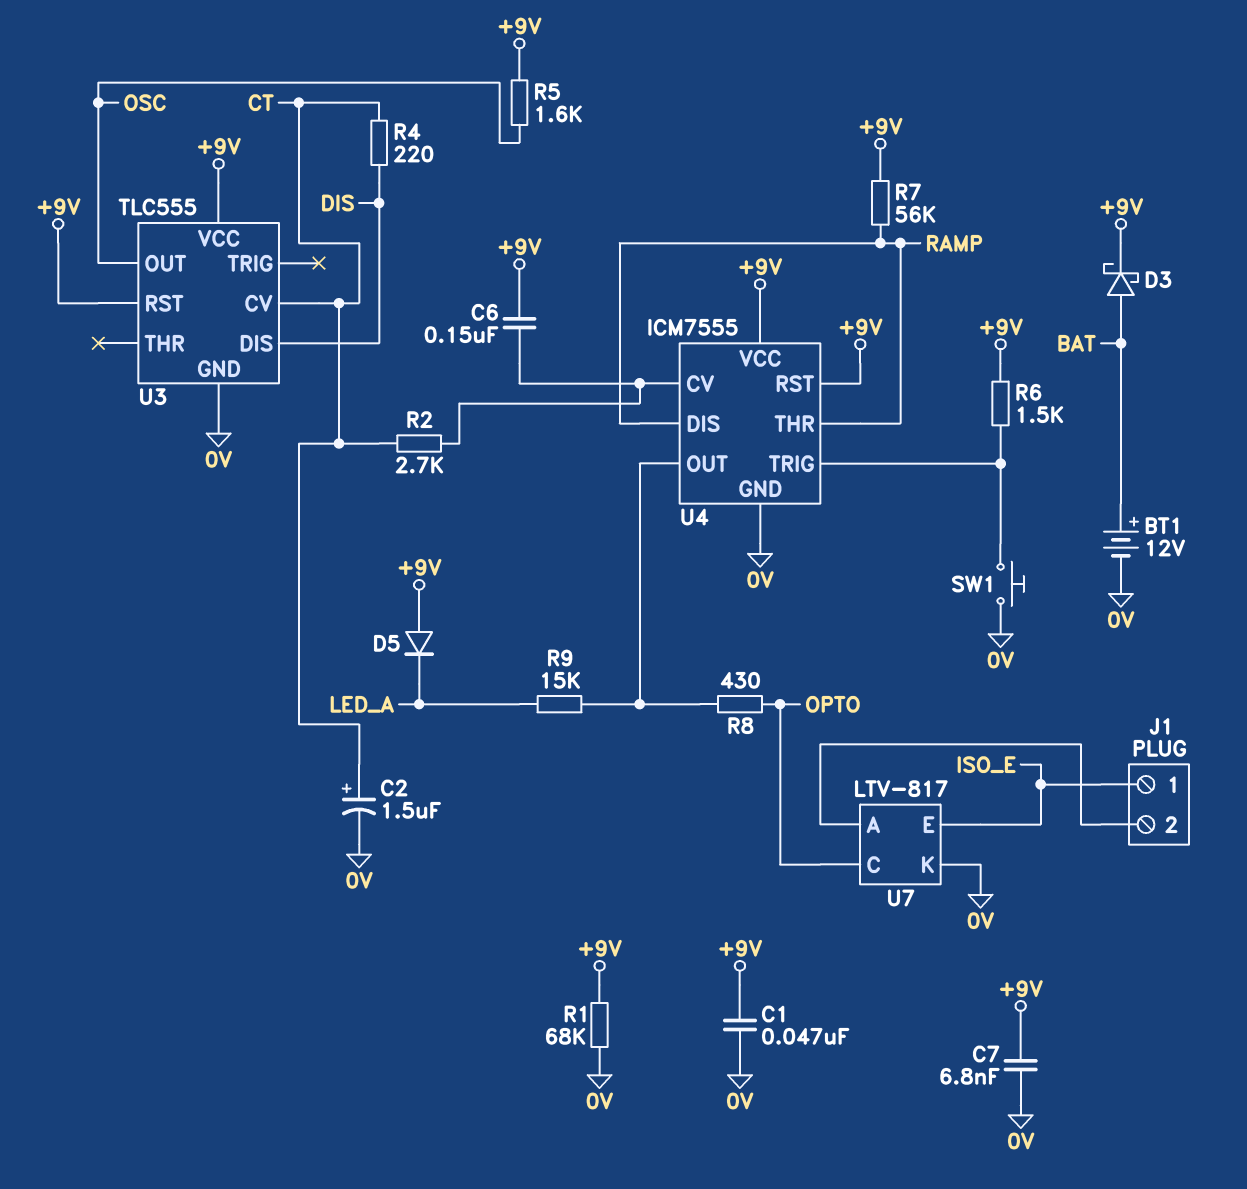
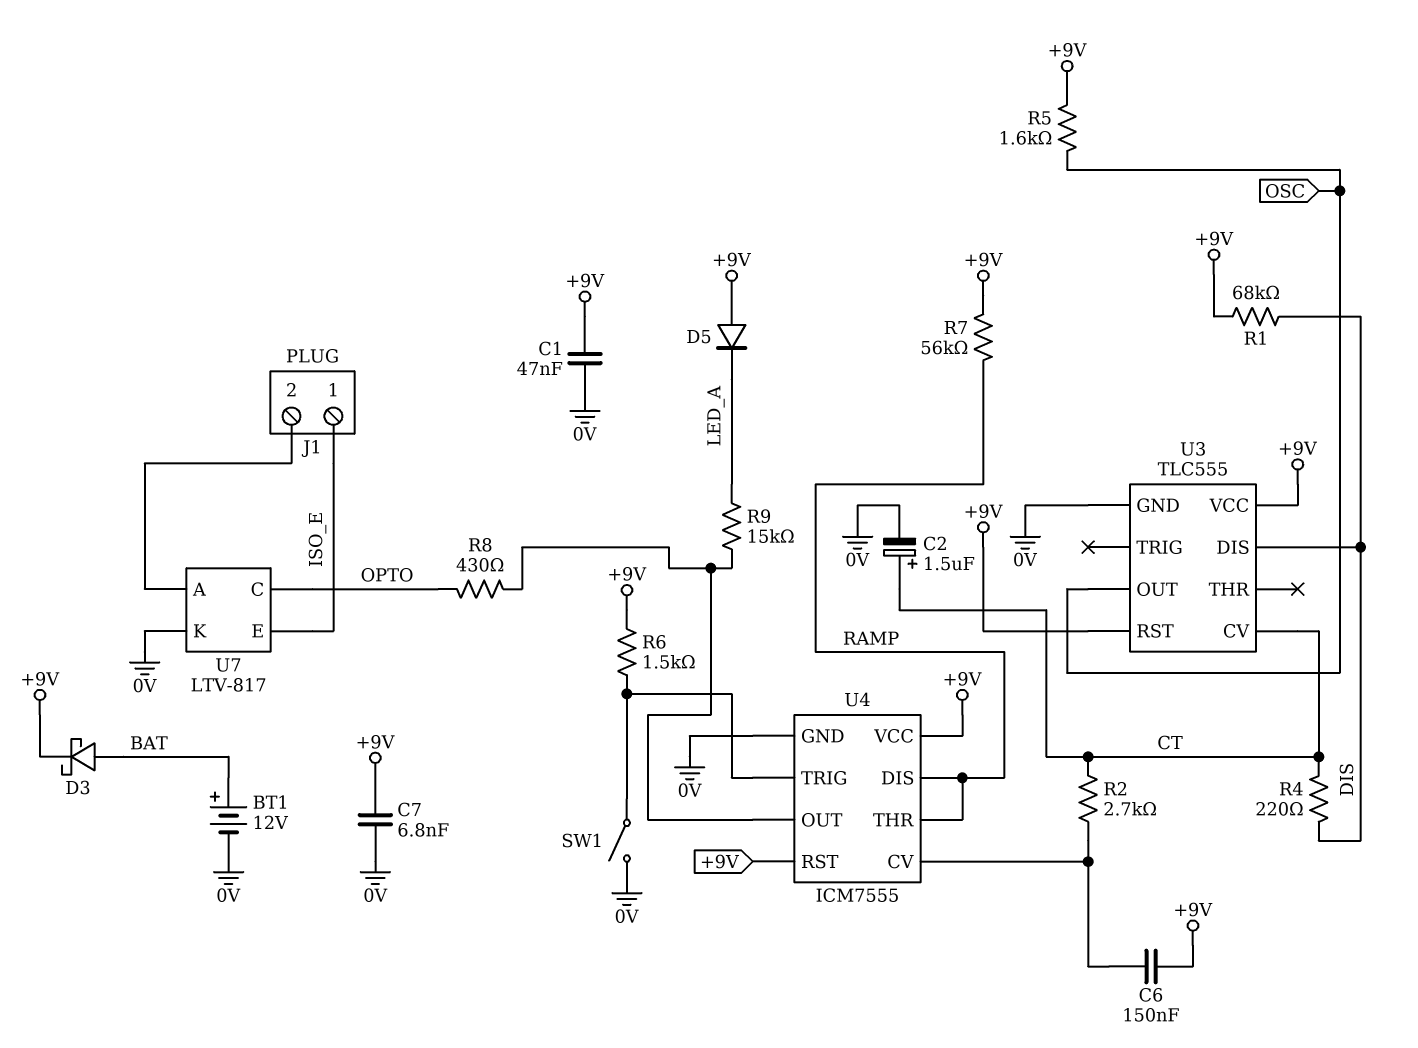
R1: 68k (+9V, 0V) -> 68k (+9V, DIS)
SW1: button (0V, U4/TRIG) -> switch (0V, U4/TRIG)

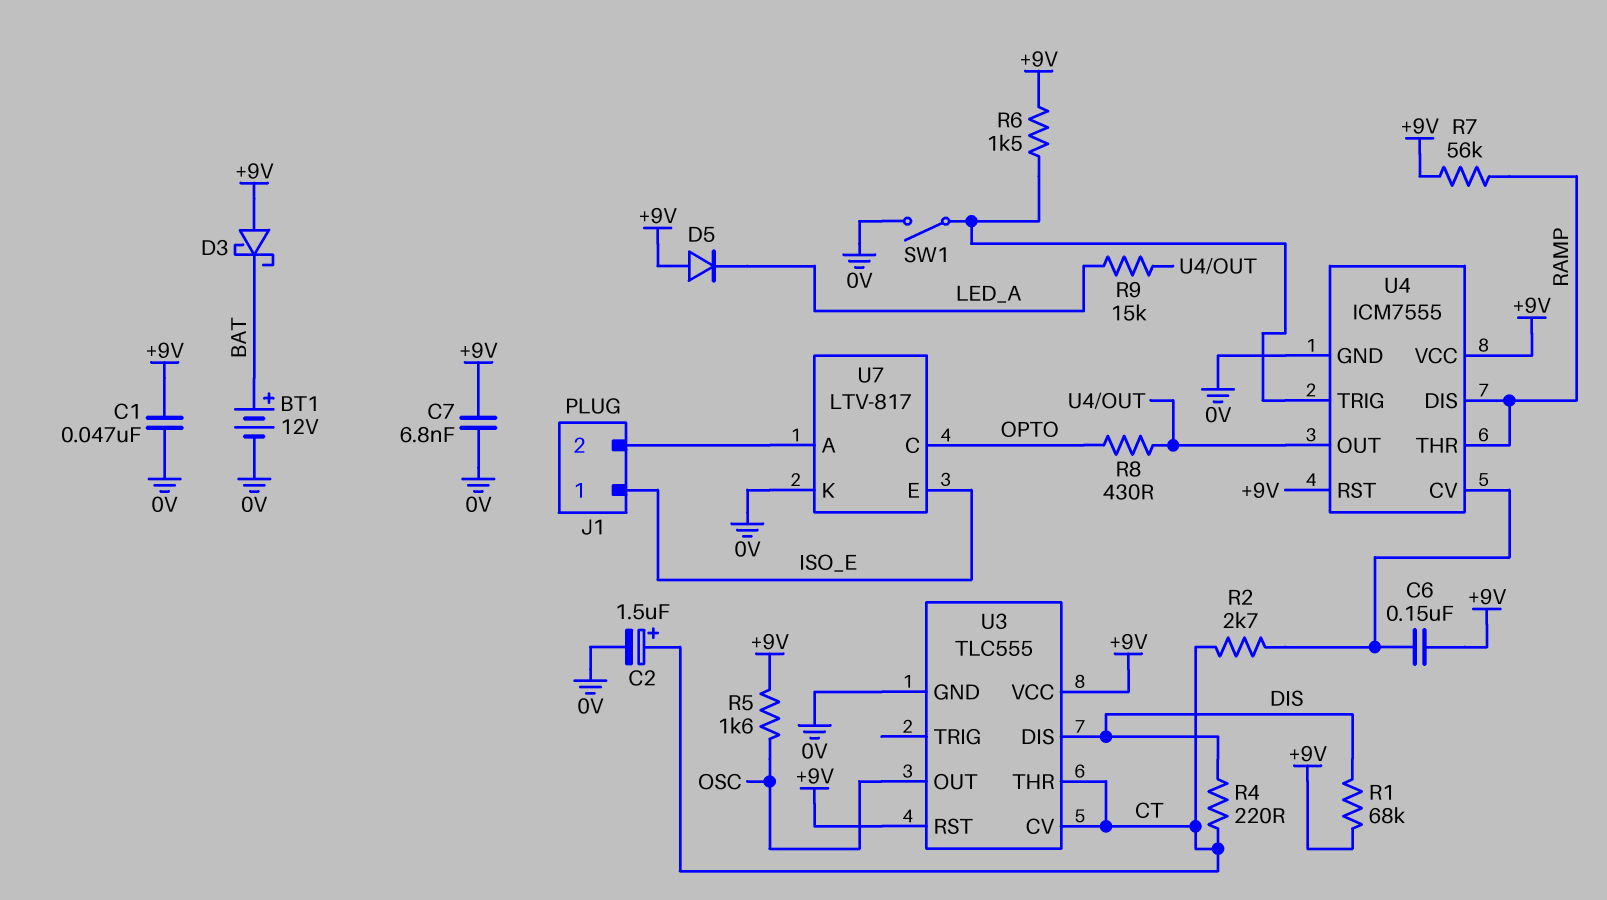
D3: schottky (A BAT, K +9V) -> schottky (A +9V, K BAT)
U3 pin THR: none -> CT

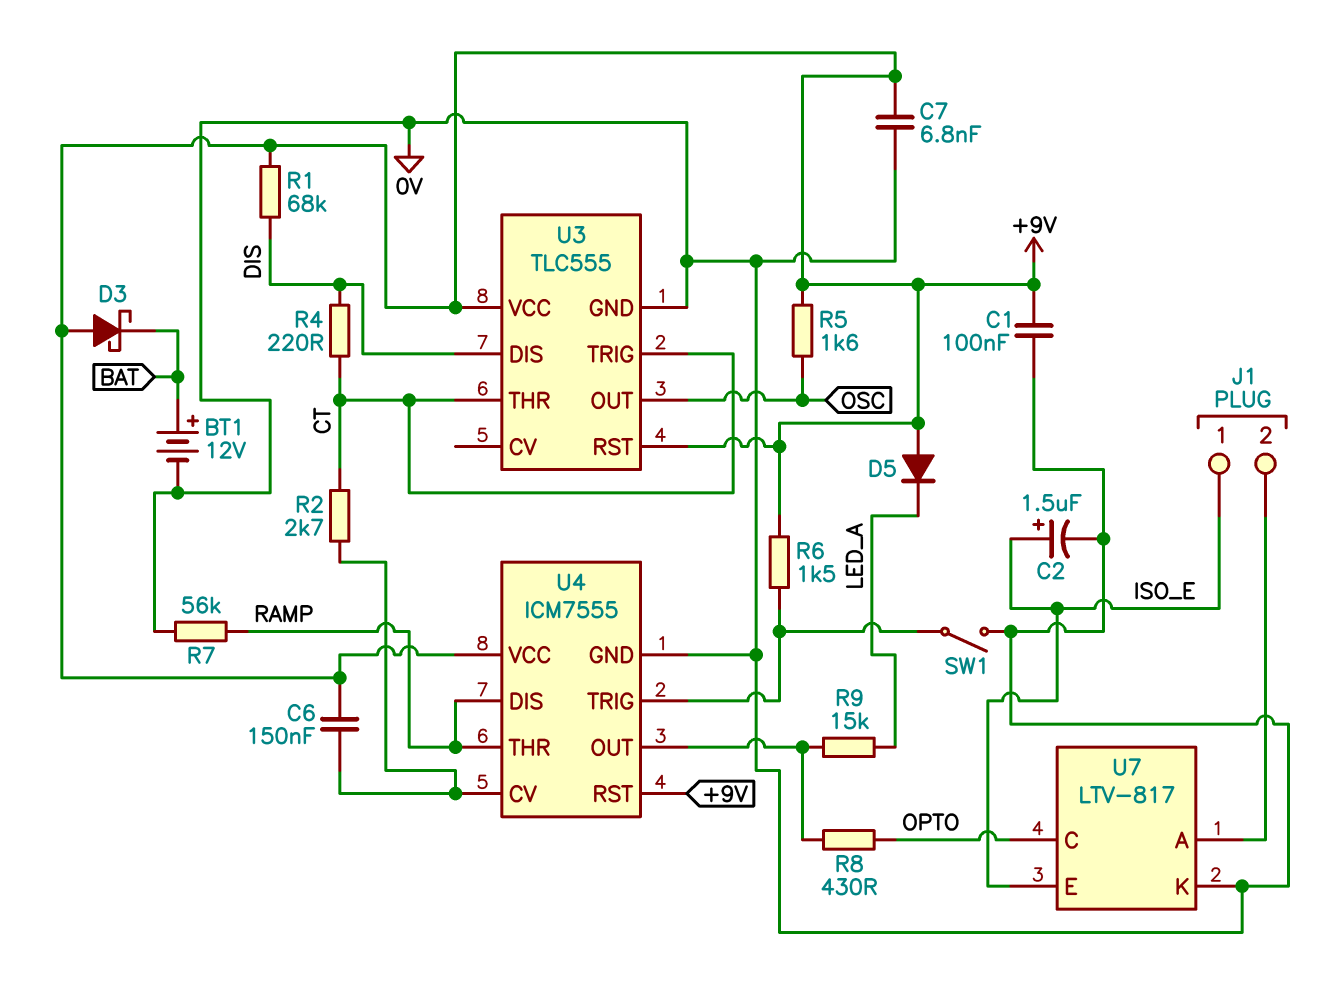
C1: 47nF (+9V, 0V) -> 100nF (+9V, 0V)
C2: 1.5uF (plus CT, minus 0V) -> 1.5uF (plus ISO_E, minus 0V)
R7: 56k (+9V, RAMP) -> 56k (0V, RAMP)
U3 pin CV: CT -> none
U3 pin TRIG: none -> CT

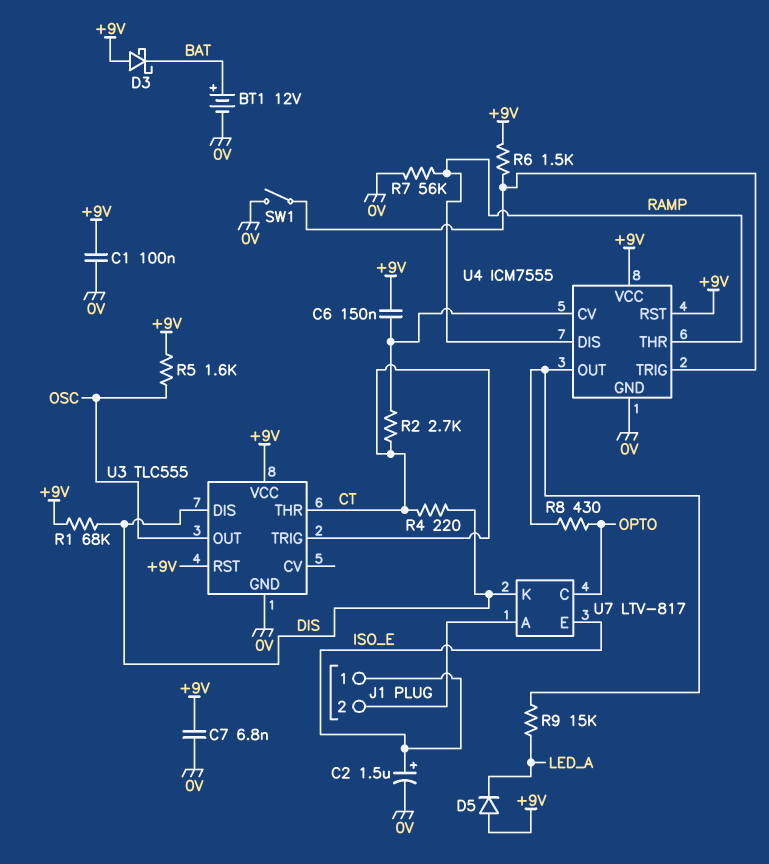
U7 pin K: 0V -> DIS

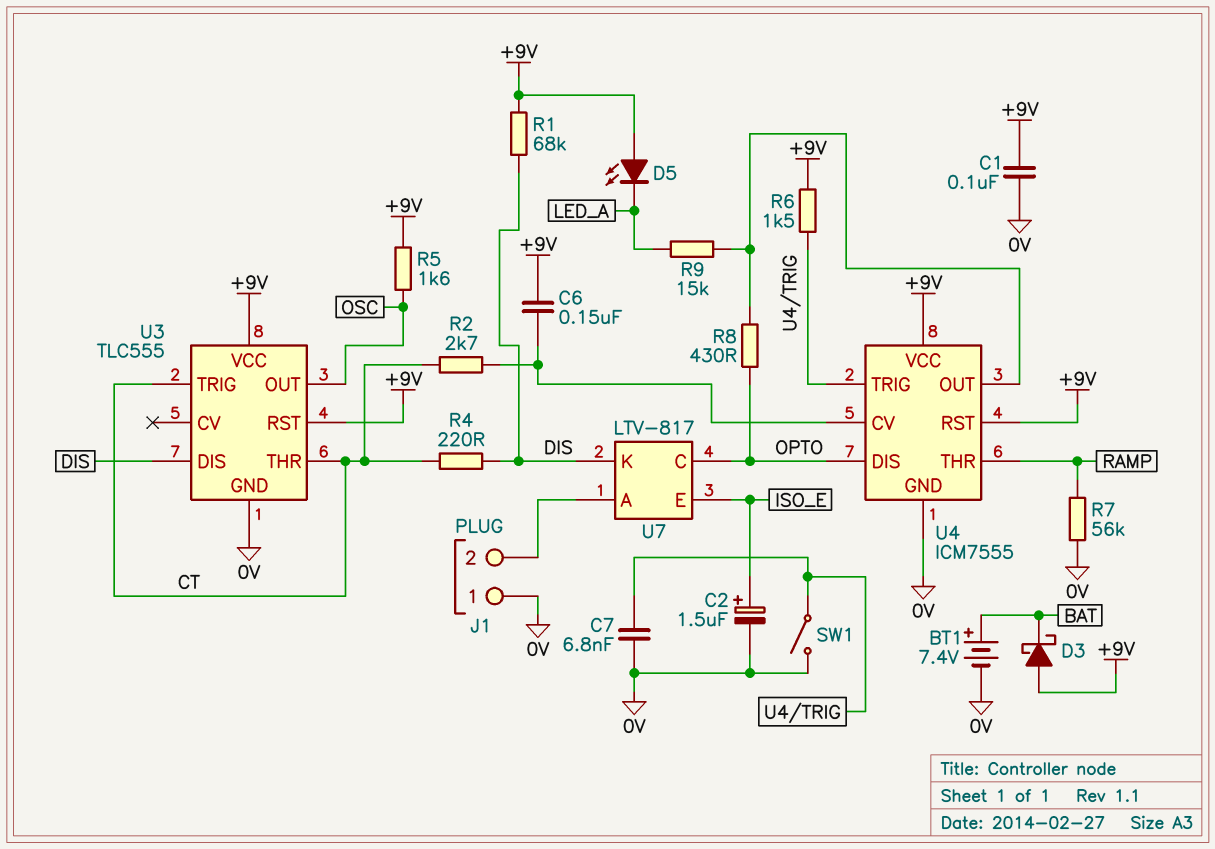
BT1: 12V (plus BAT, minus 0V) -> 7.4V (plus BAT, minus 0V)
C7: 6.8nF (+9V, 0V) -> 6.8nF (0V, U4/TRIG)
D5: diode (A +9V, K LED_A) -> LED (A +9V, K LED_A)
J1 pin 1: ISO_E -> 0V
U4 pin DIS: RAMP -> OPTO

